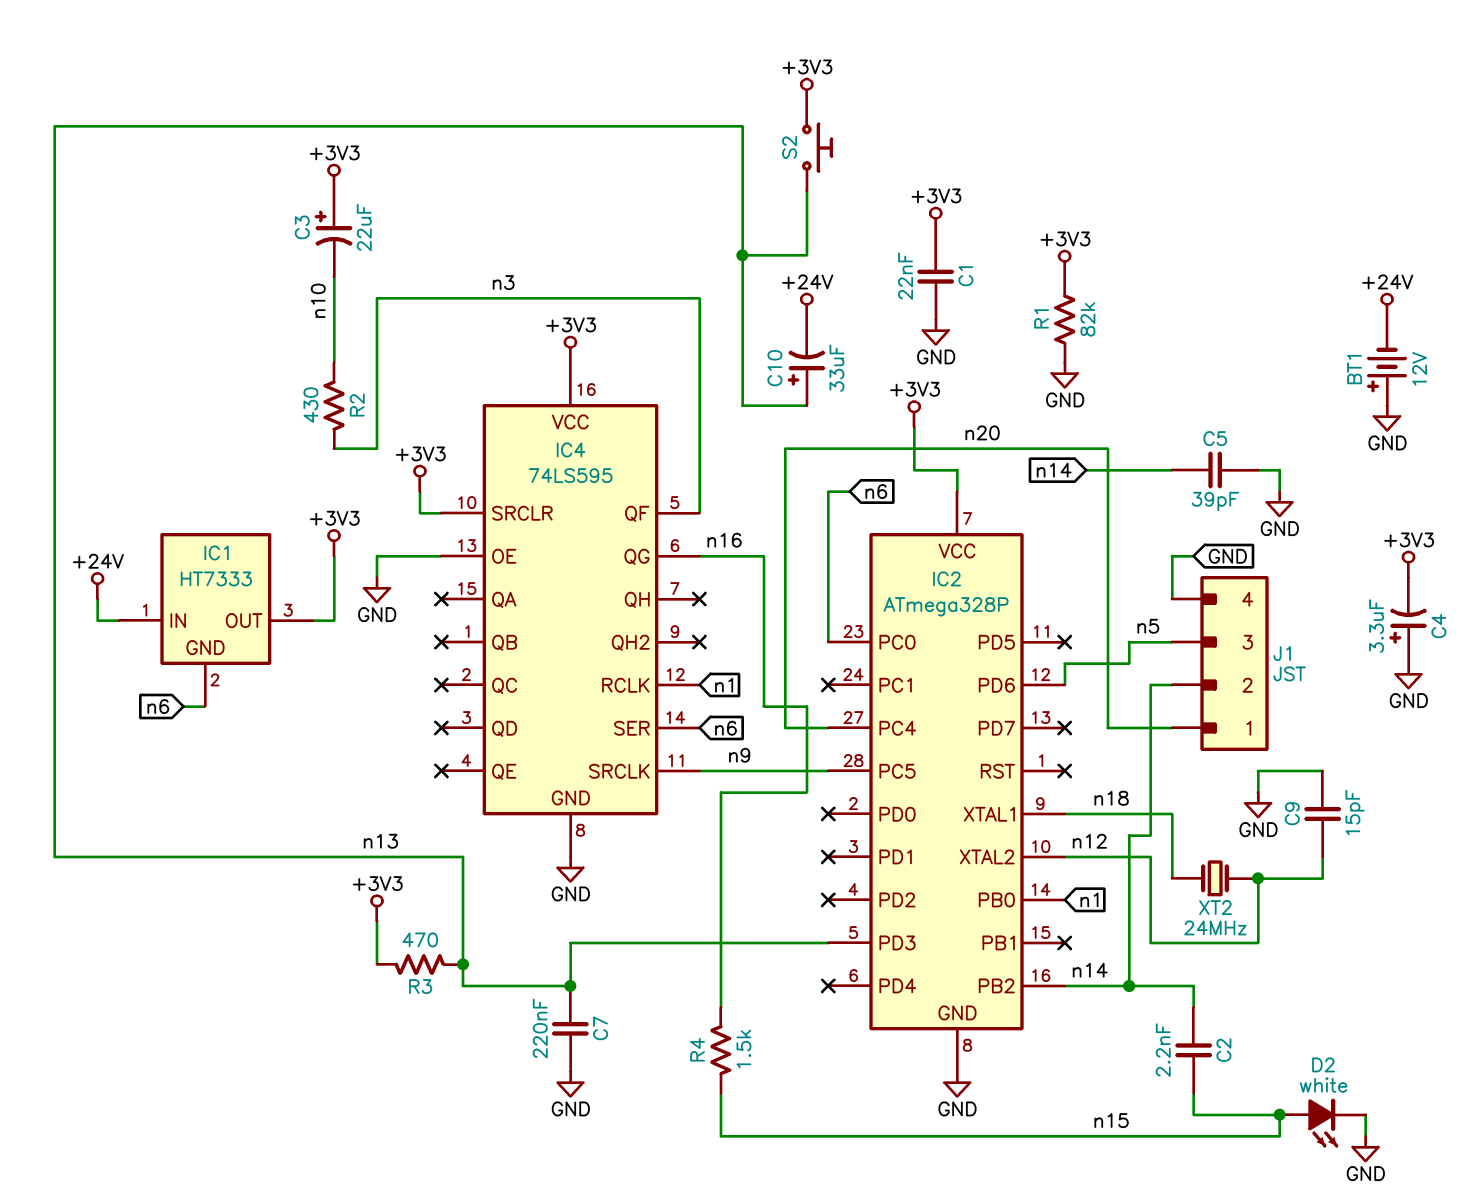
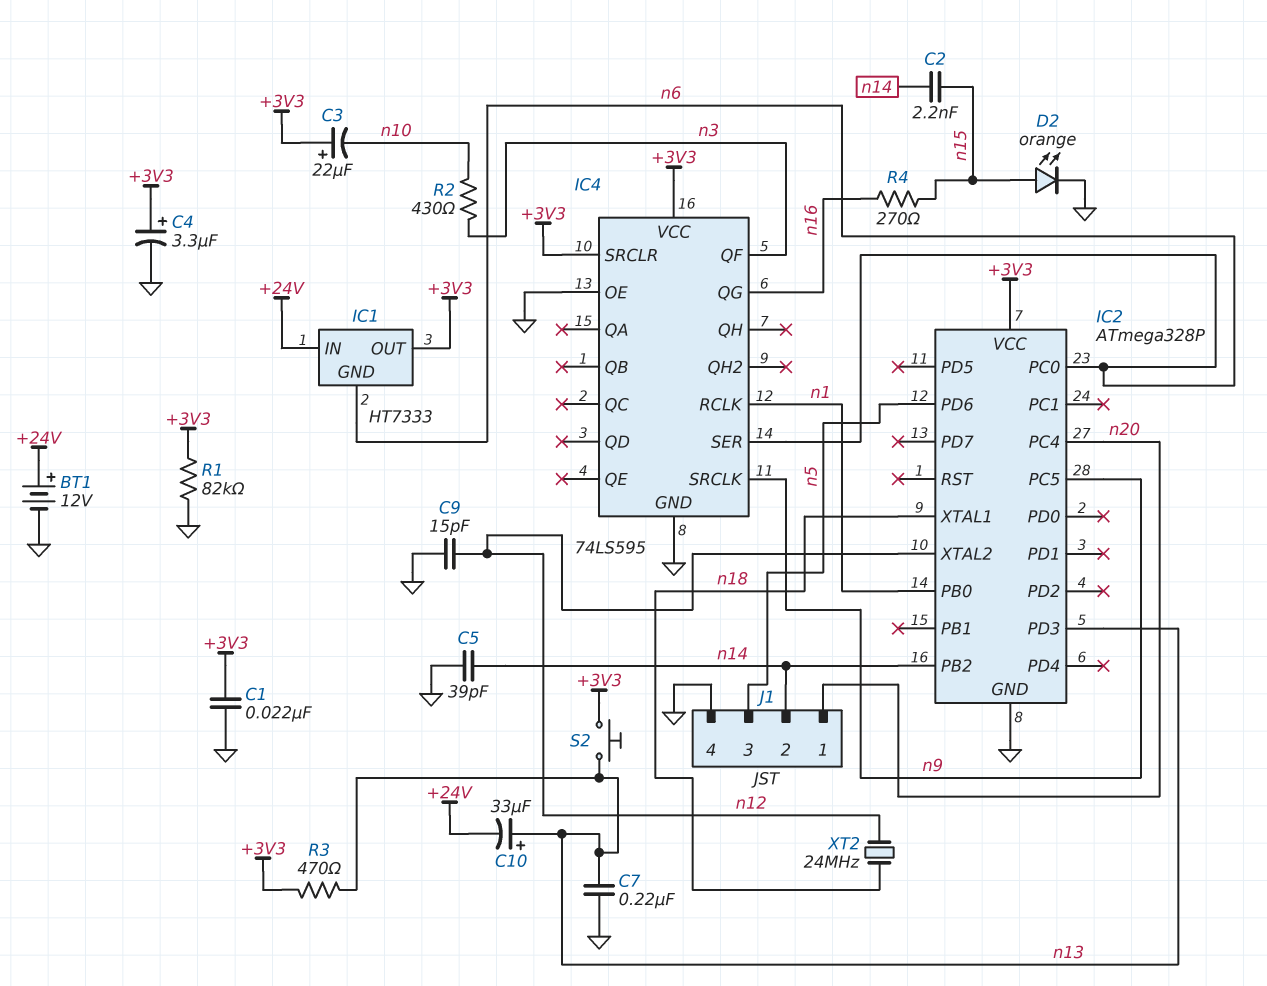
BT1: 12V (plus GND, minus +24V) -> 12V (plus +24V, minus GND)
C4: 3.3uF (plus GND, minus +3V3) -> 3.3uF (plus +3V3, minus GND)
D2: LED white (A n15, K GND) -> LED orange (A n15, K GND)
R4: 1.5k (n15, n16) -> 270 (n15, n16)

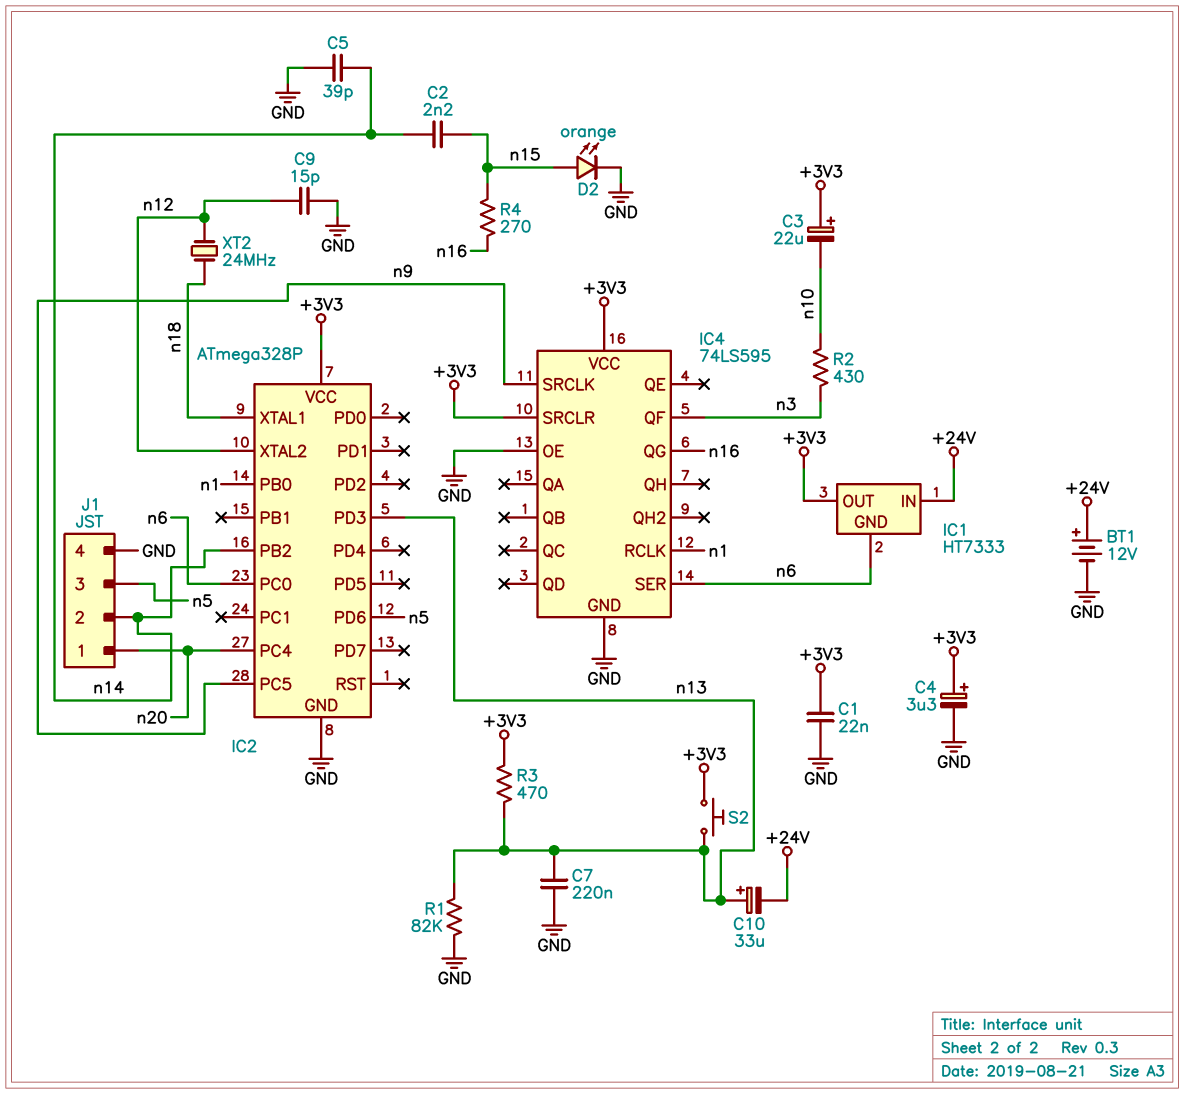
R1: 82k (+3V3, GND) -> 82k (GND, n13)

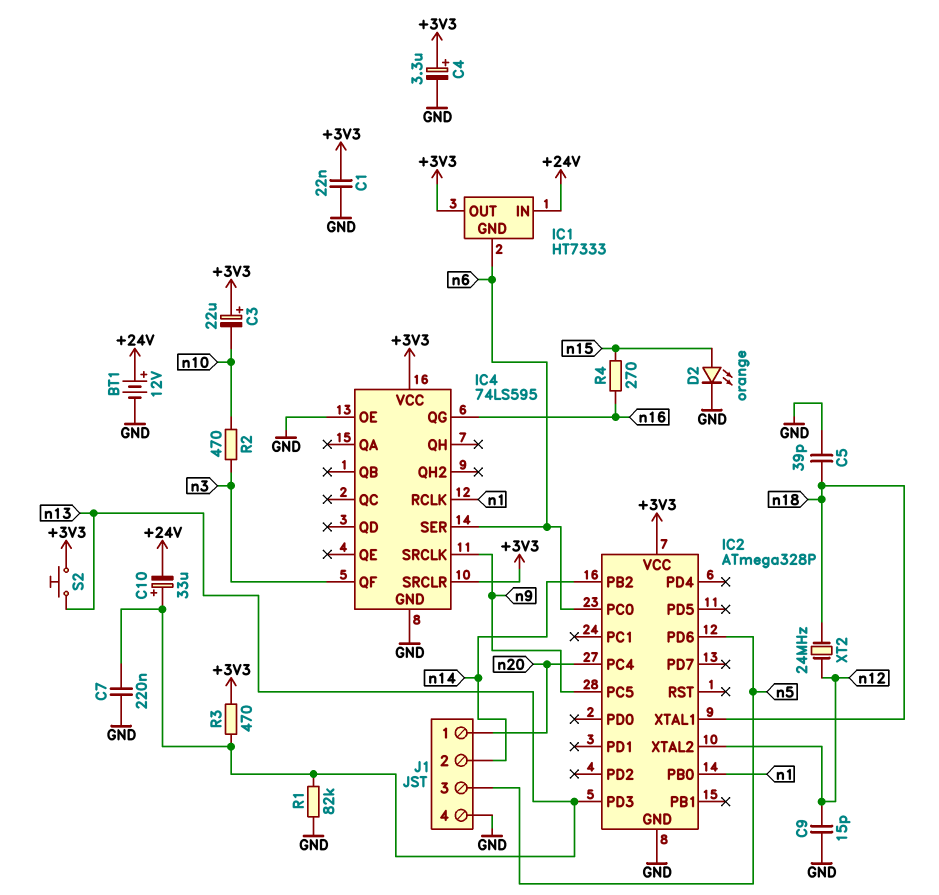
C2: 2.2nF (n14, n15) -> none
C5: 39pF (GND, n14) -> 39pF (GND, n18)
R2: 430 (n3, n10) -> 470 (n3, n10)

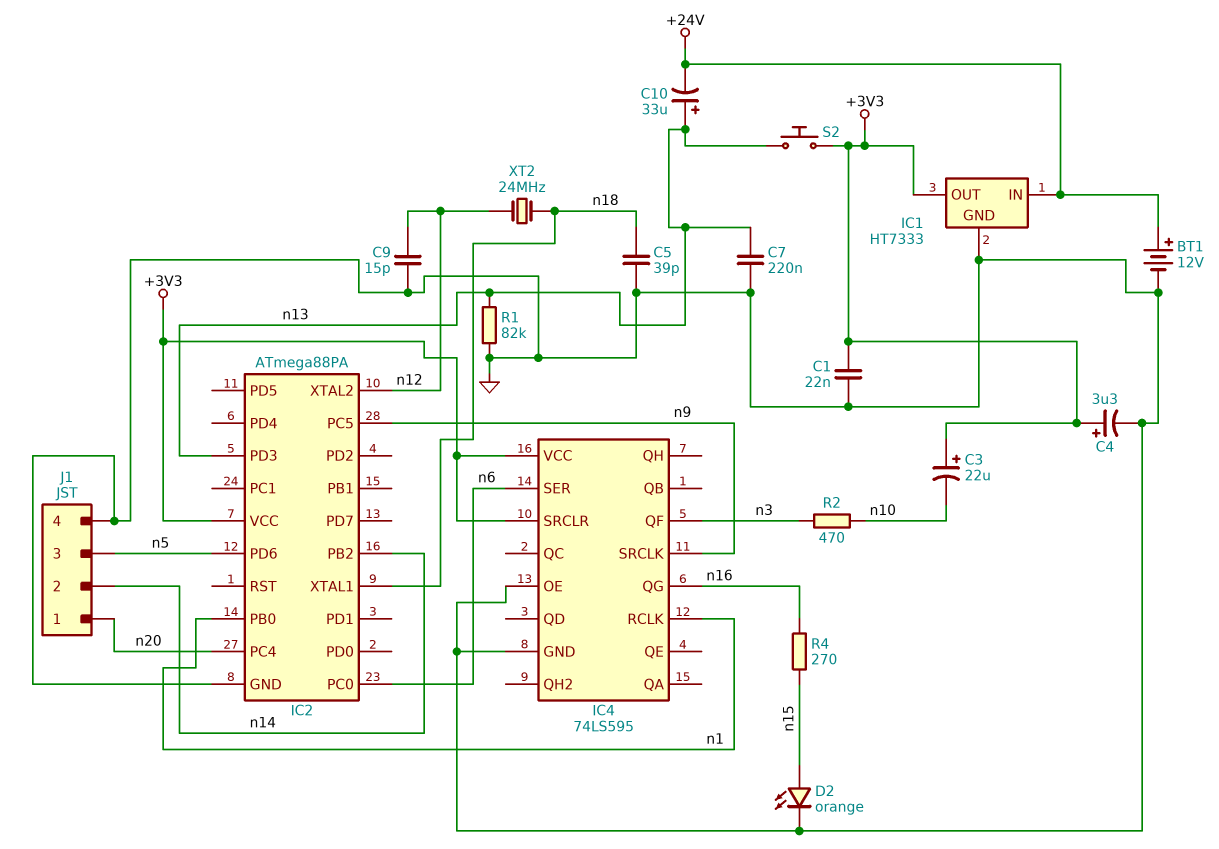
IC1 pin GND: n6 -> GND
IC2: ATmega328P -> ATmega88PA
R3: 470 (+3V3, n13) -> none

